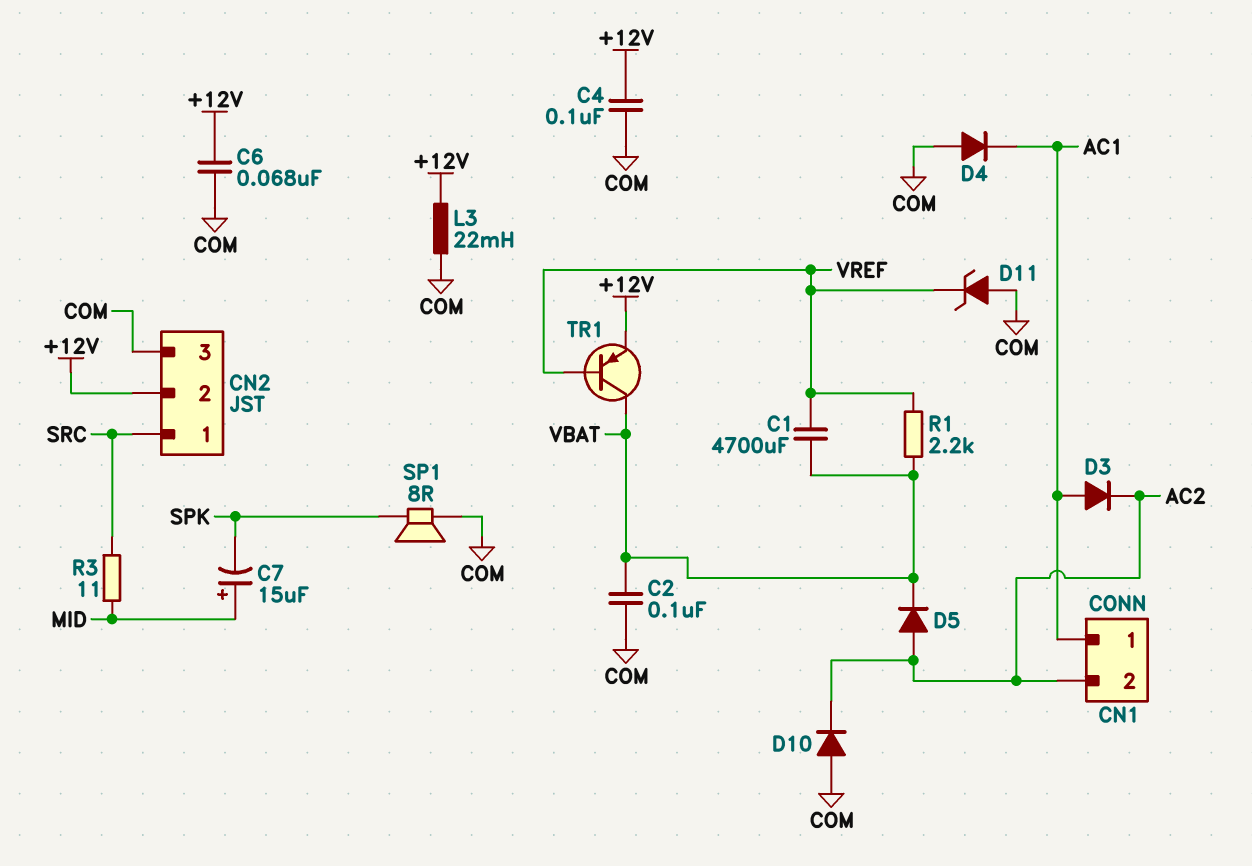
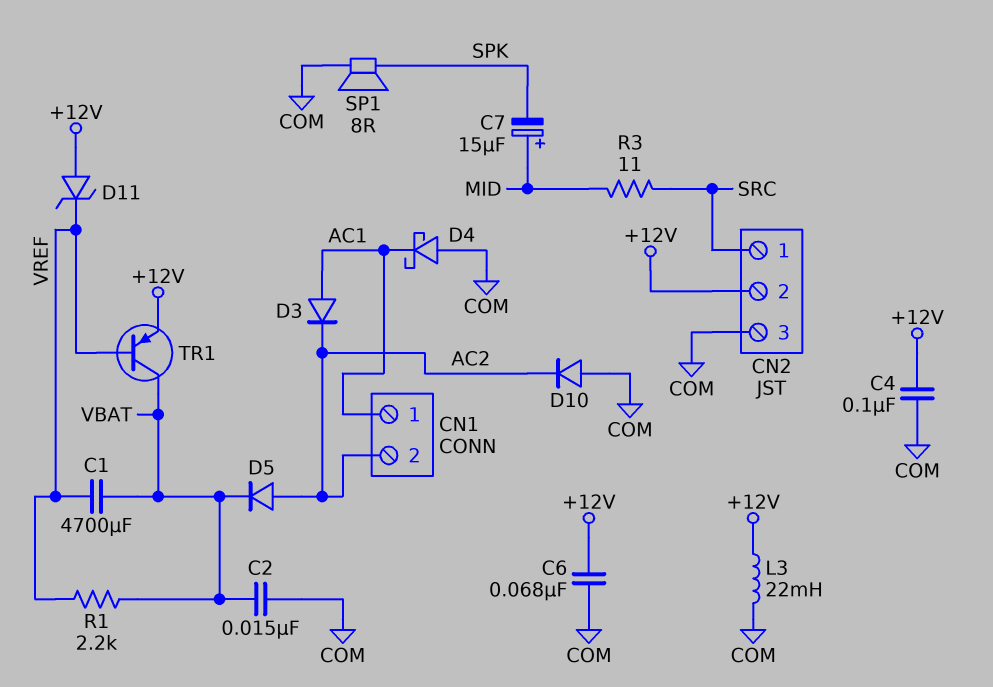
C2: 100nF (COM, VBAT) -> 15nF (COM, VBAT)
D4: diode (A COM, K AC1) -> schottky (A COM, K AC1)
D11: zener (A COM, K VREF) -> zener (A +12V, K VREF)

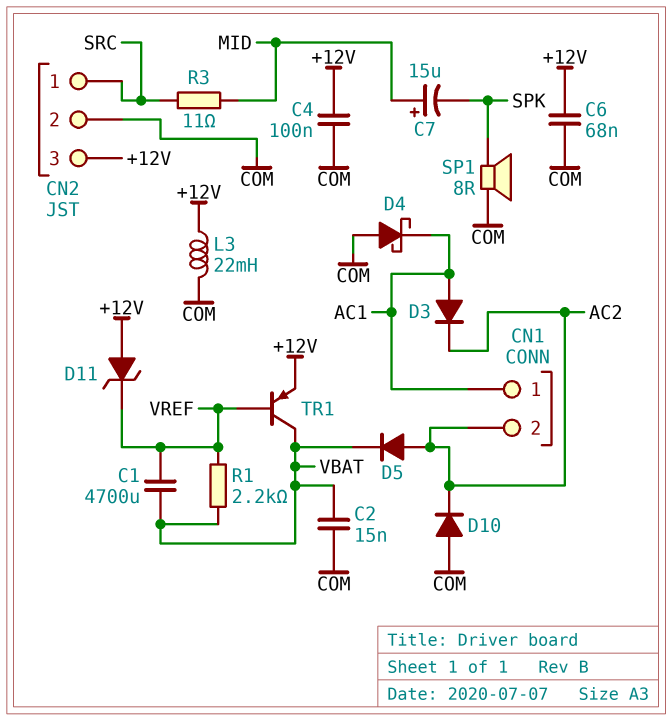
CN2 pin 2: +12V -> COM
CN2 pin 3: COM -> +12V

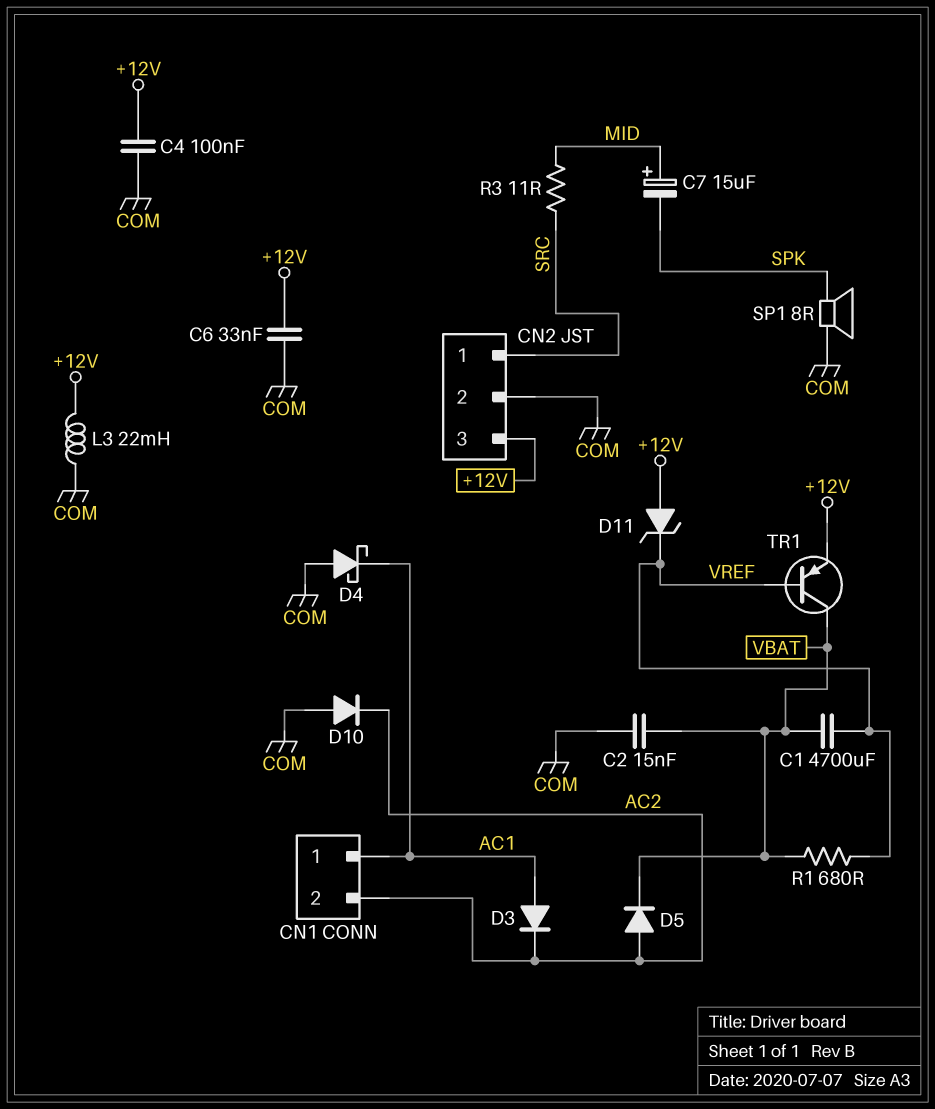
C6: 68nF (+12V, COM) -> 33nF (+12V, COM)
R1: 2.2k (VBAT, VREF) -> 680 (VBAT, VREF)

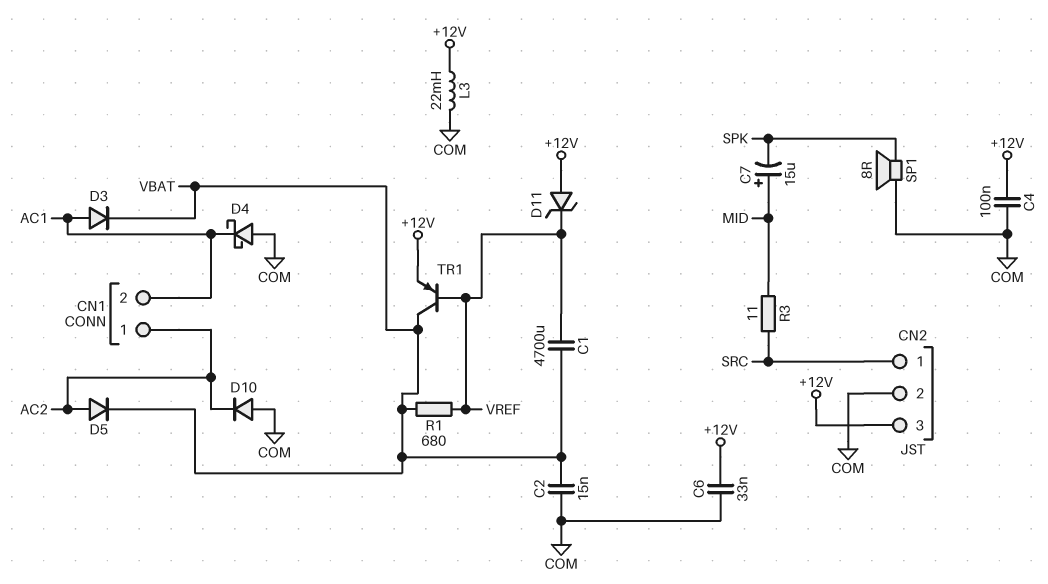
CN1 pin 1: AC1 -> AC2
CN1 pin 2: AC2 -> AC1
D3: diode (A AC1, K AC2) -> diode (A AC1, K VBAT)

